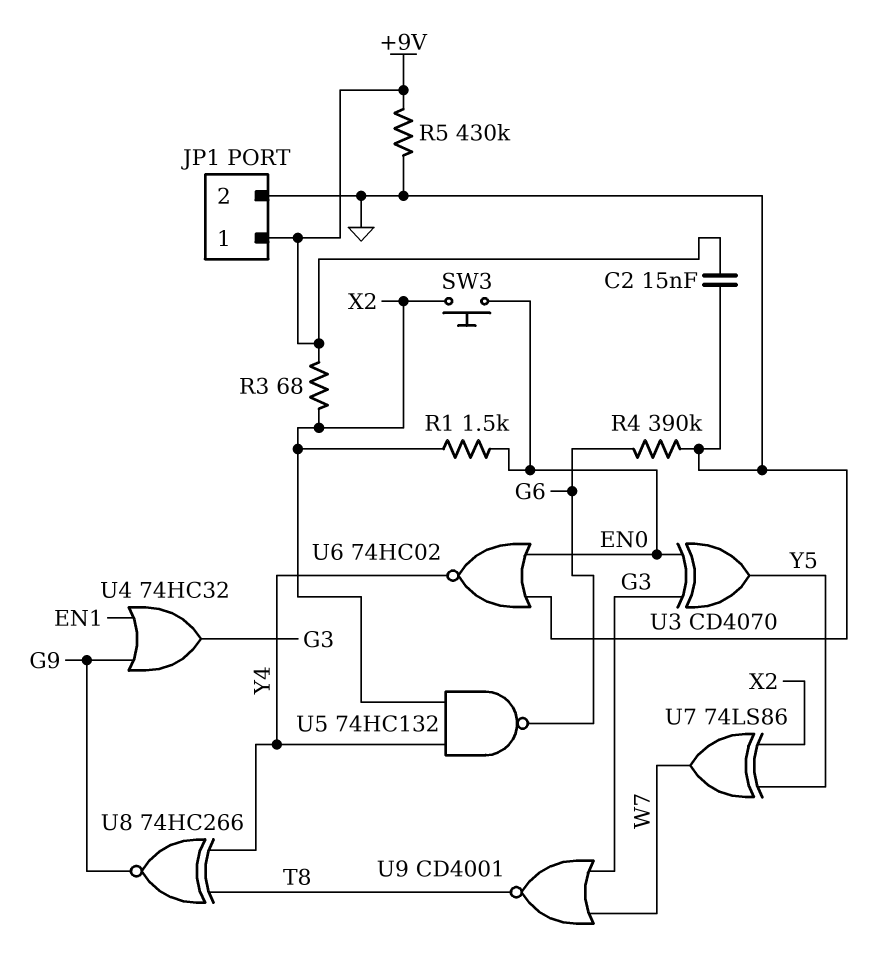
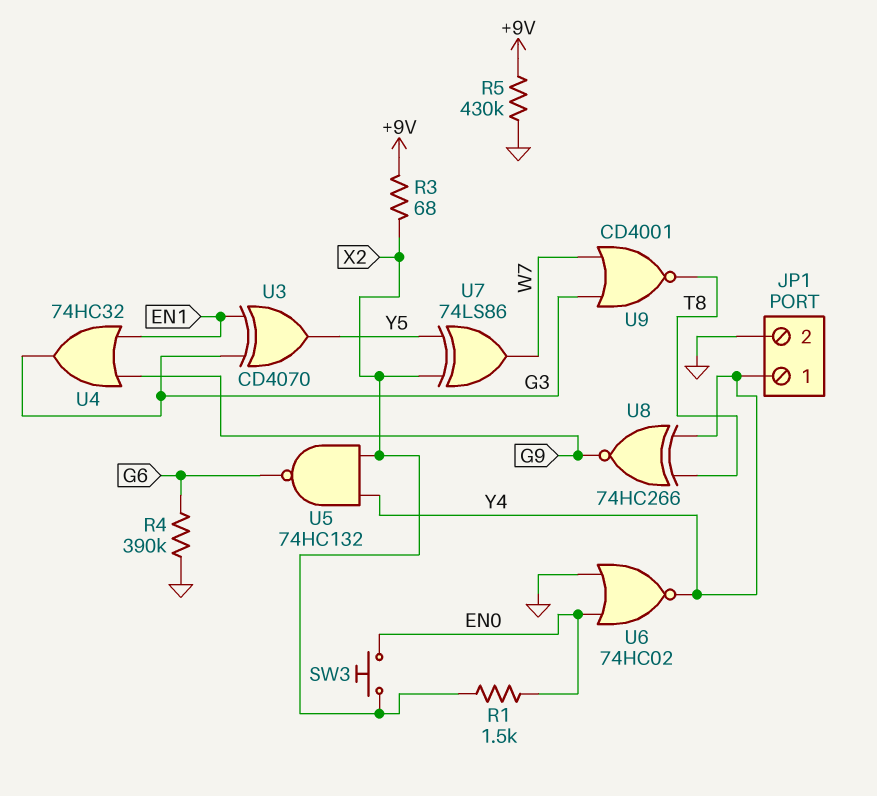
C2: 15nF (+9V, GND) -> none
JP1 pin 1: +9V -> Y4
U3: XOR CD4070 (in EN0, in G3, out Y5) -> XOR CD4070 (in EN1, in G3, out Y5)

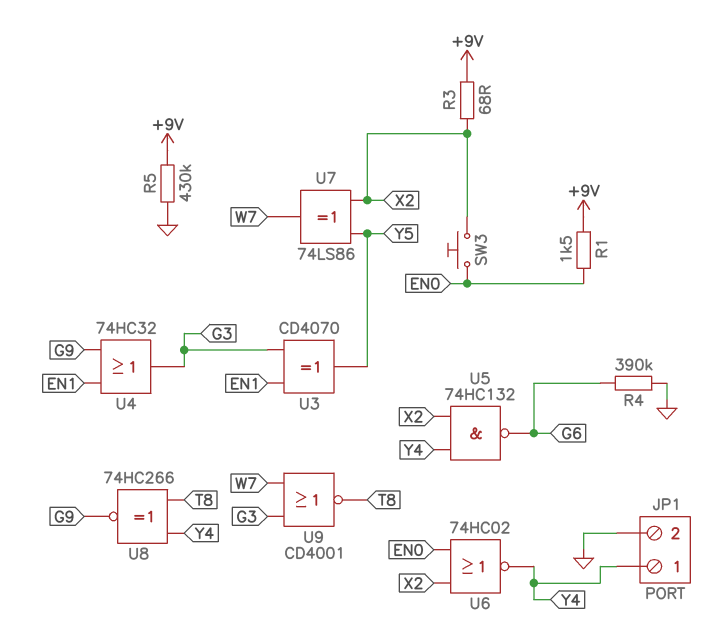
R1: 1.5k (EN0, X2) -> 1.5k (+9V, EN0)
U6: NOR 74HC02 (in EN0, in GND, out Y4) -> NOR 74HC02 (in EN0, in X2, out Y4)

